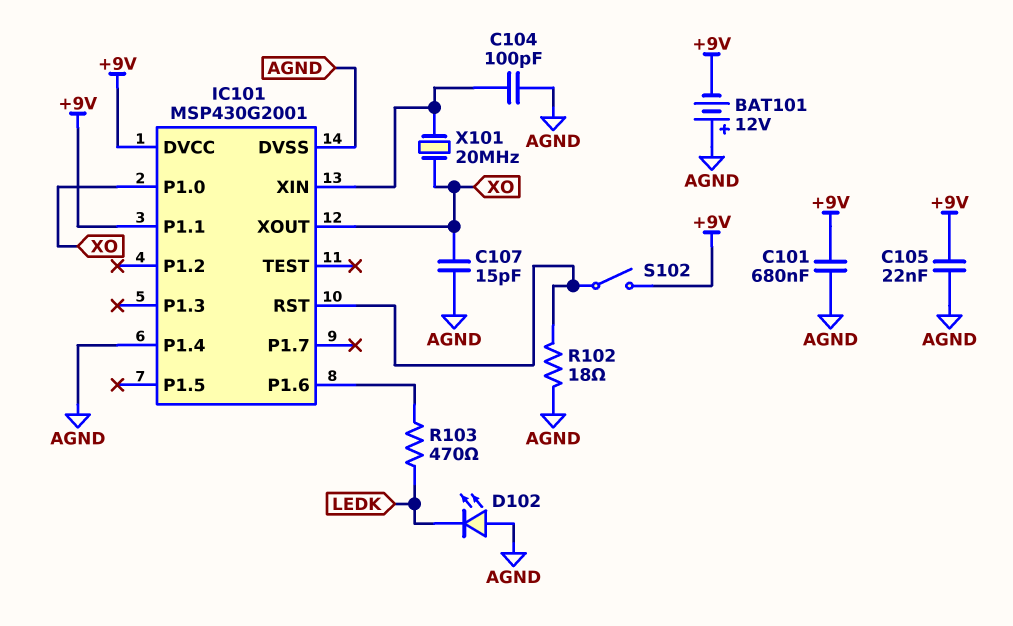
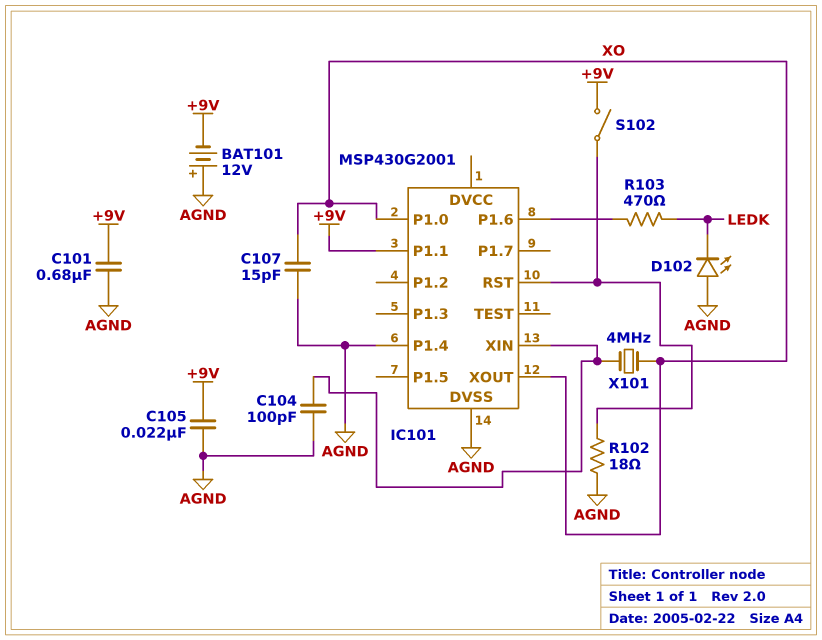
IC101 pin DVCC: +9V -> none
X101: 20MHz (IC101/XIN, XO) -> 4MHz (IC101/XIN, XO)

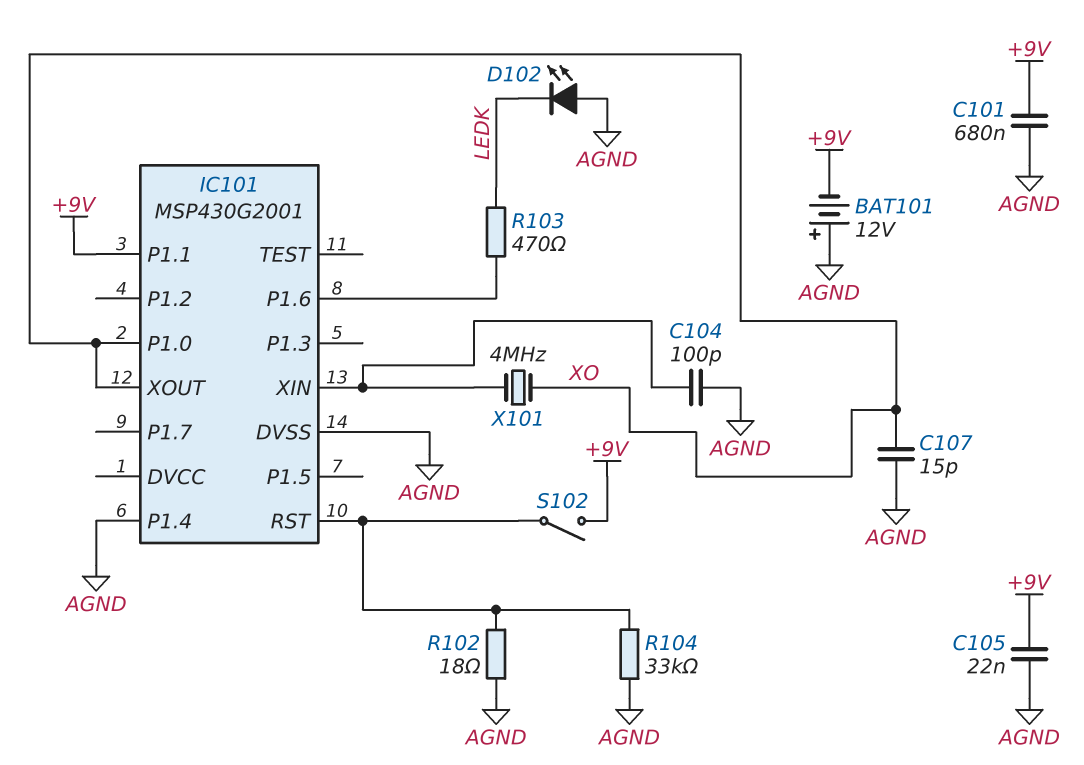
R104: none -> 33k (AGND, IC101/RST)

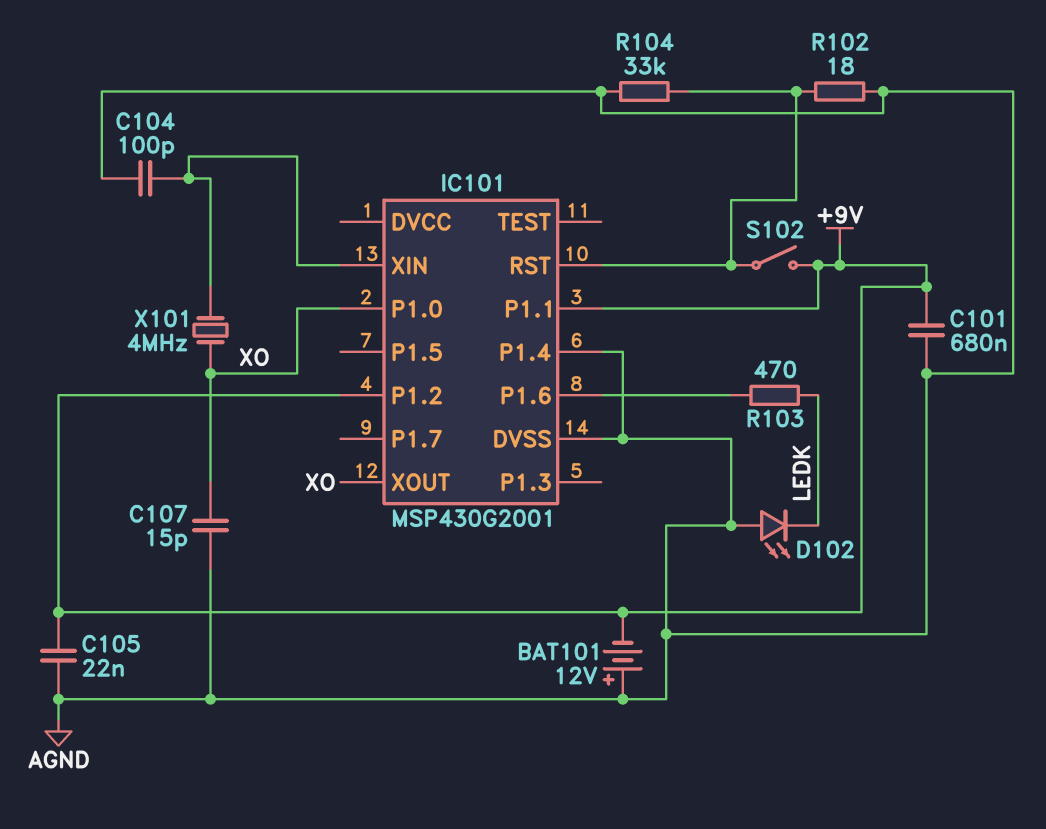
IC101 pin P1.2: none -> +9V

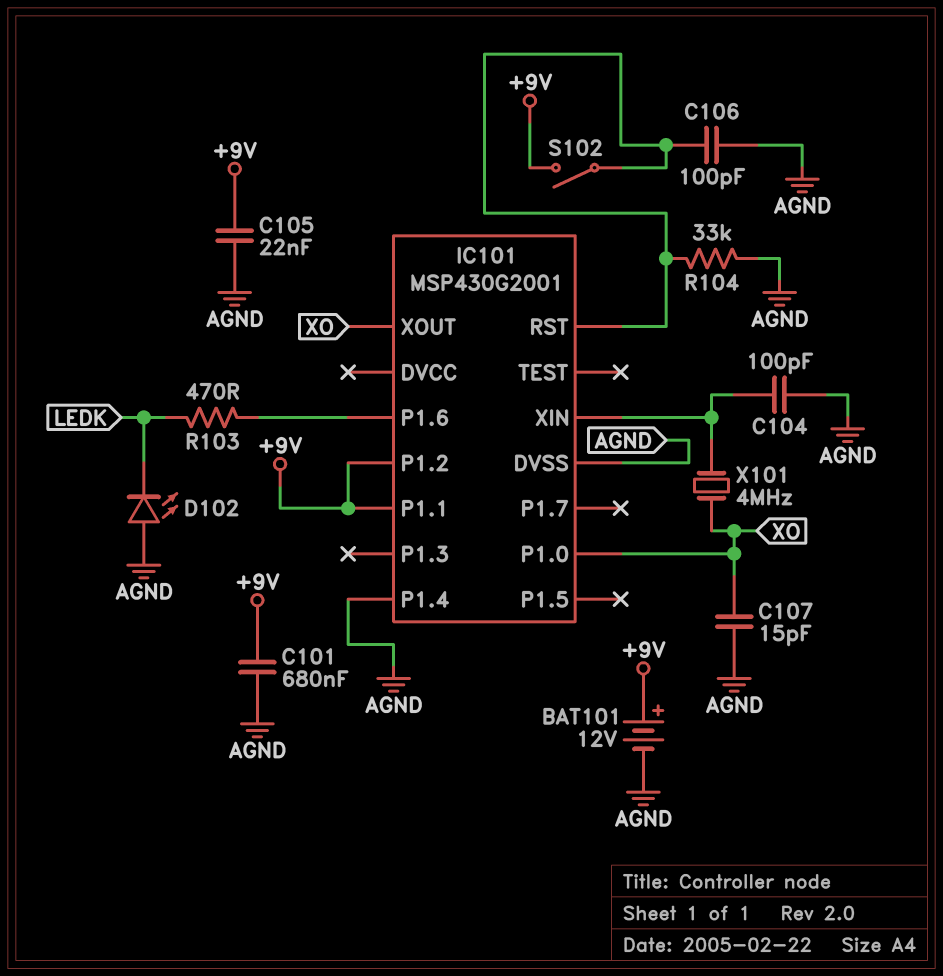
BAT101: 12V (plus AGND, minus +9V) -> 12V (plus +9V, minus AGND)
C106: none -> 100pF (AGND, IC101/RST)
R102: 18 (AGND, IC101/RST) -> none

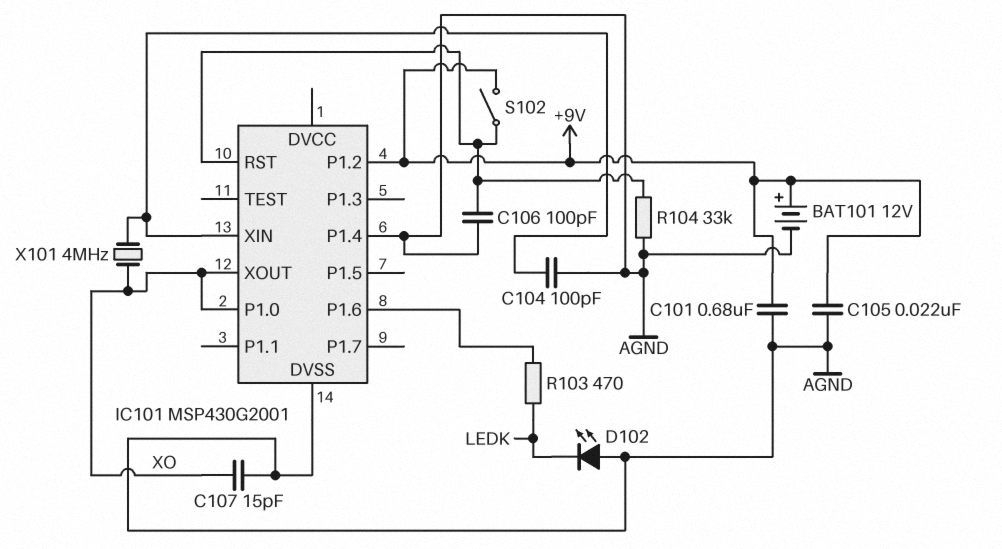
IC101 pin P1.1: +9V -> none

